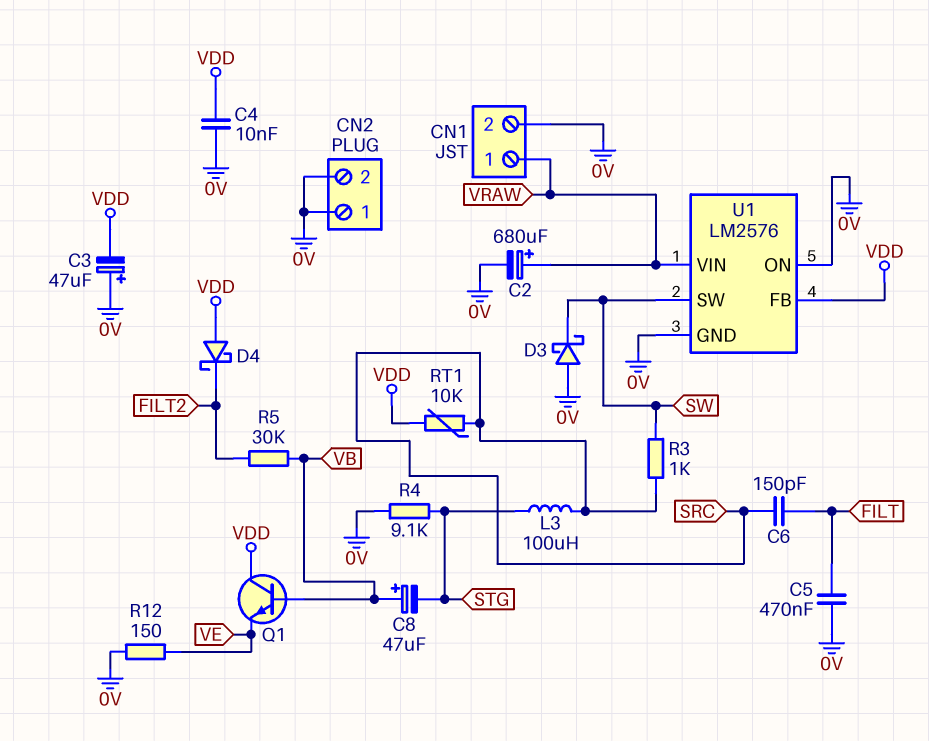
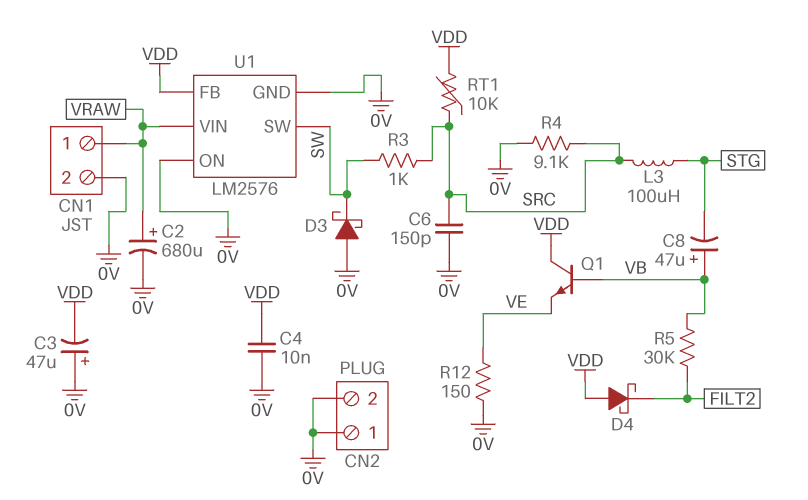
C5: 470nF (0V, FILT) -> none
C6: 150pF (FILT, SRC) -> 150pF (0V, SRC)
R4: 9.1k (0V, STG) -> 9.1k (0V, SRC)

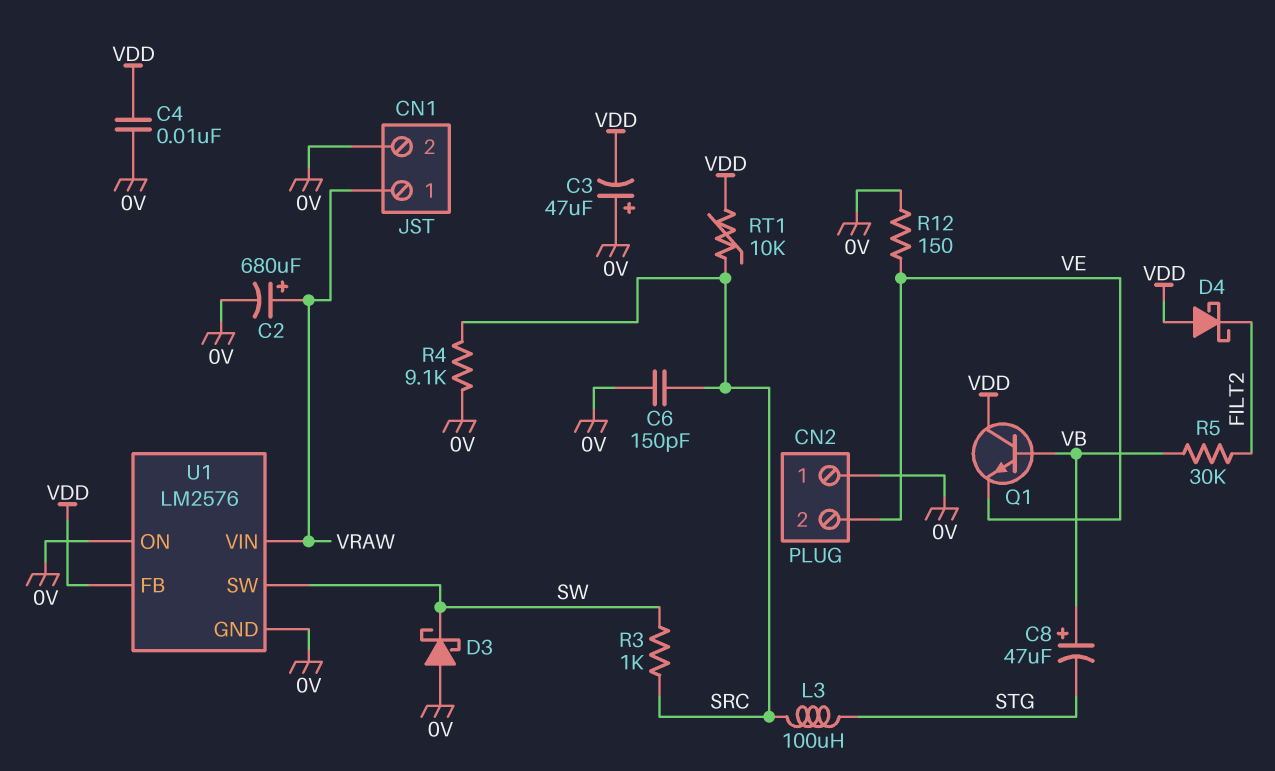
CN2 pin 2: 0V -> VE

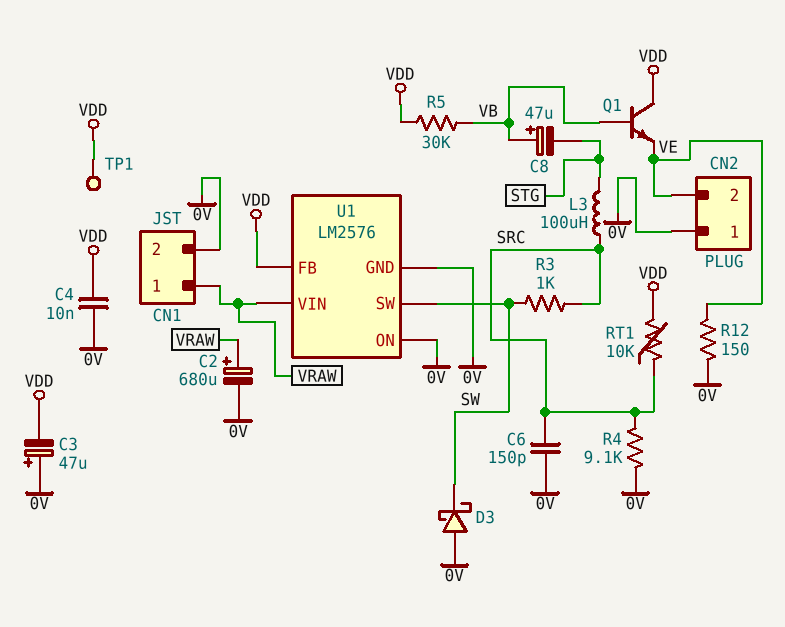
D4: schottky (A VDD, K FILT2) -> none
R5: 30k (FILT2, VB) -> 30k (VB, VDD)
TP1: none -> test point (VDD)

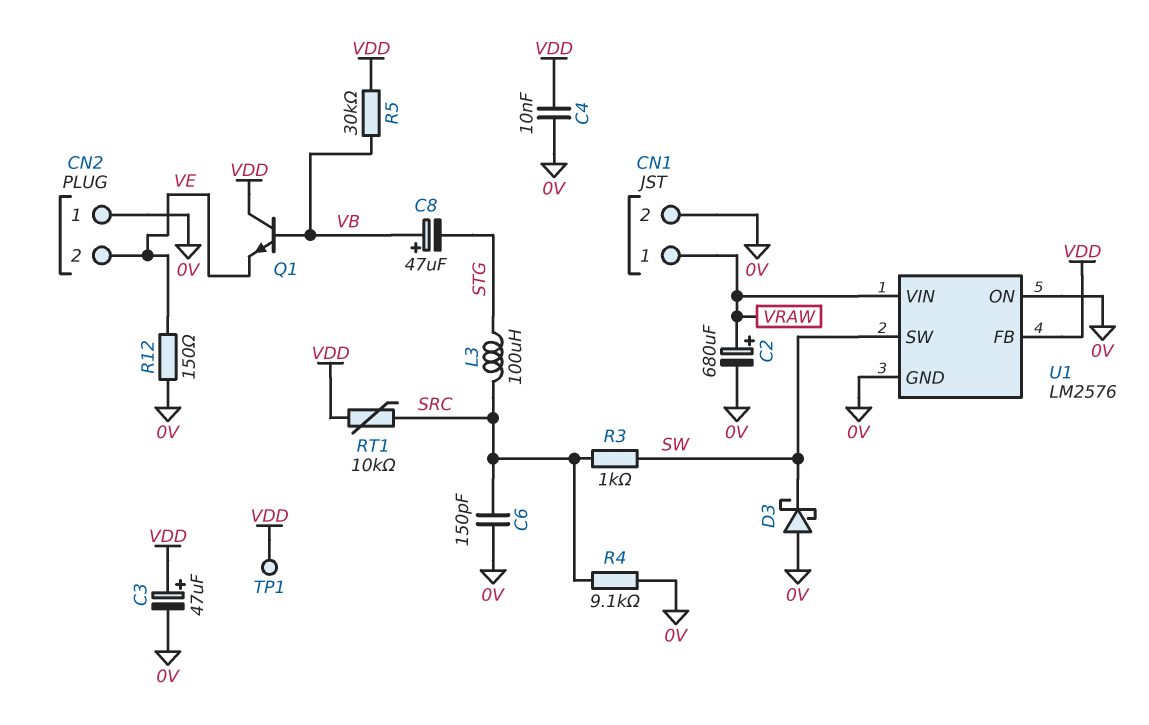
C3: 47uF (plus 0V, minus VDD) -> 47uF (plus VDD, minus 0V)

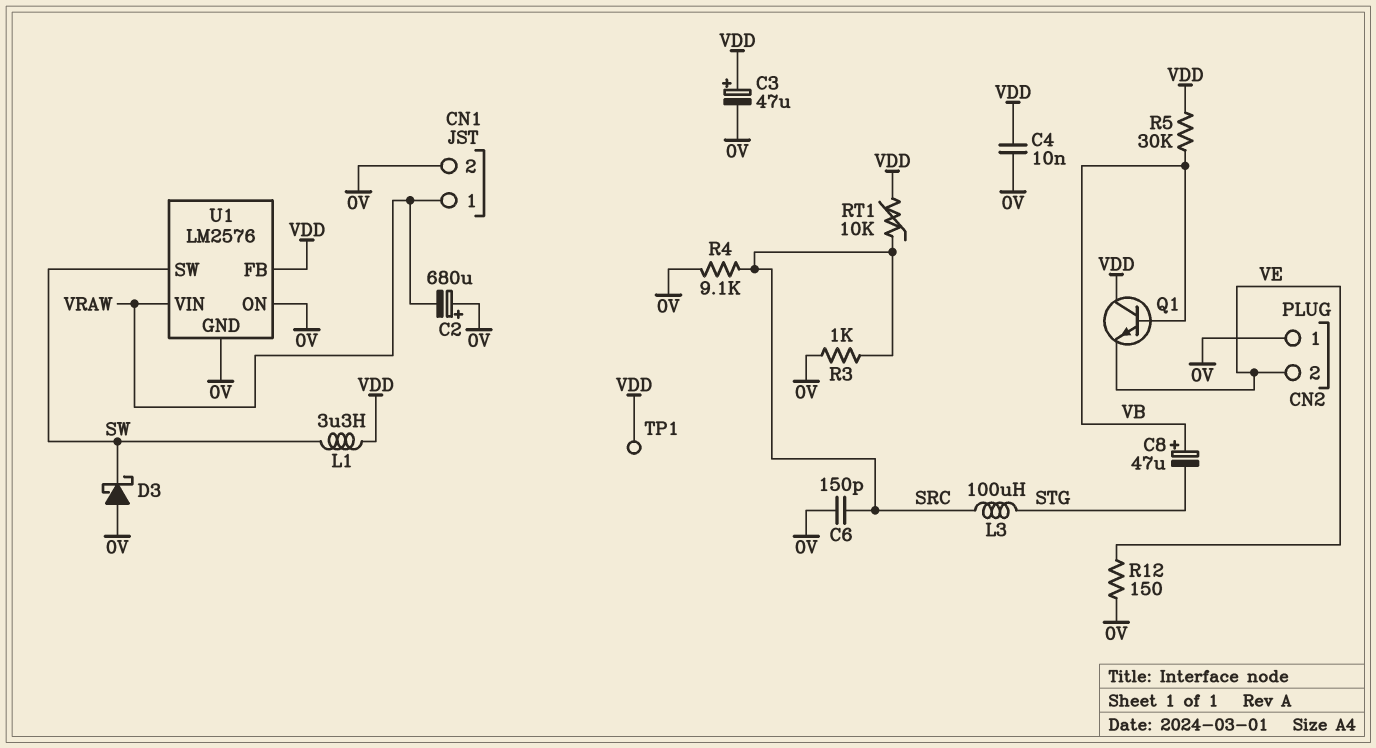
C2: 680uF (plus VRAW, minus 0V) -> 680uF (plus 0V, minus VRAW)
L1: none -> 3.3uH (SW, VDD)
R3: 1k (SRC, SW) -> 1k (0V, SRC)

